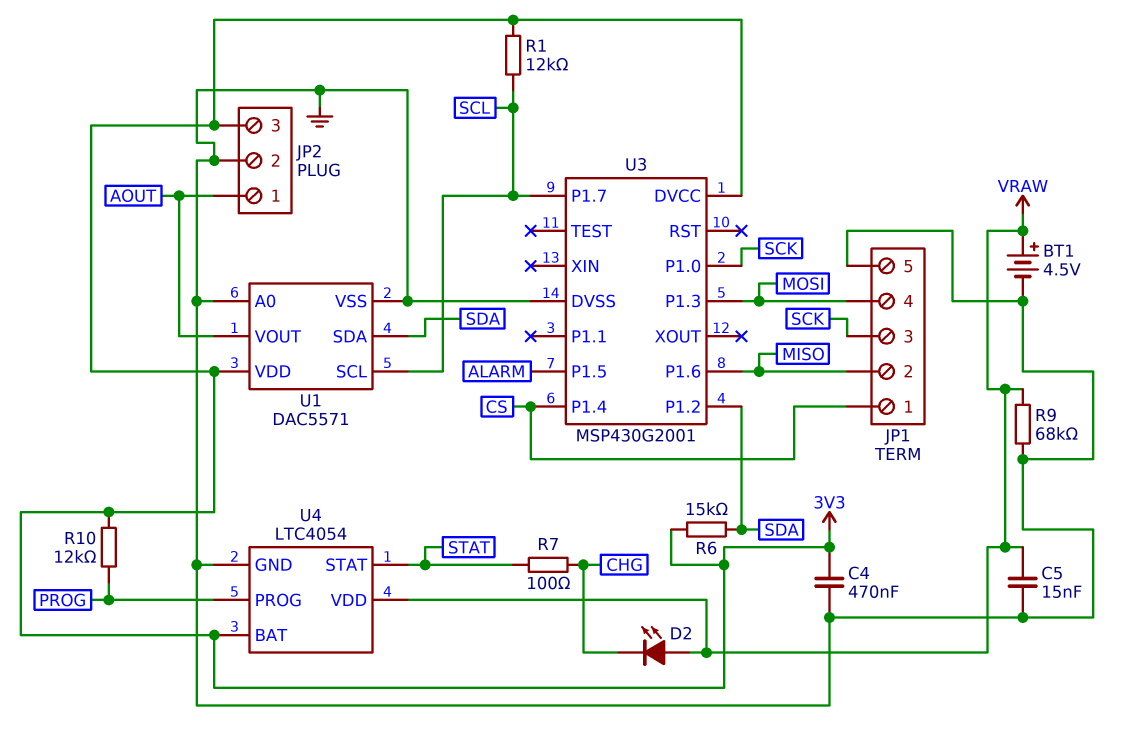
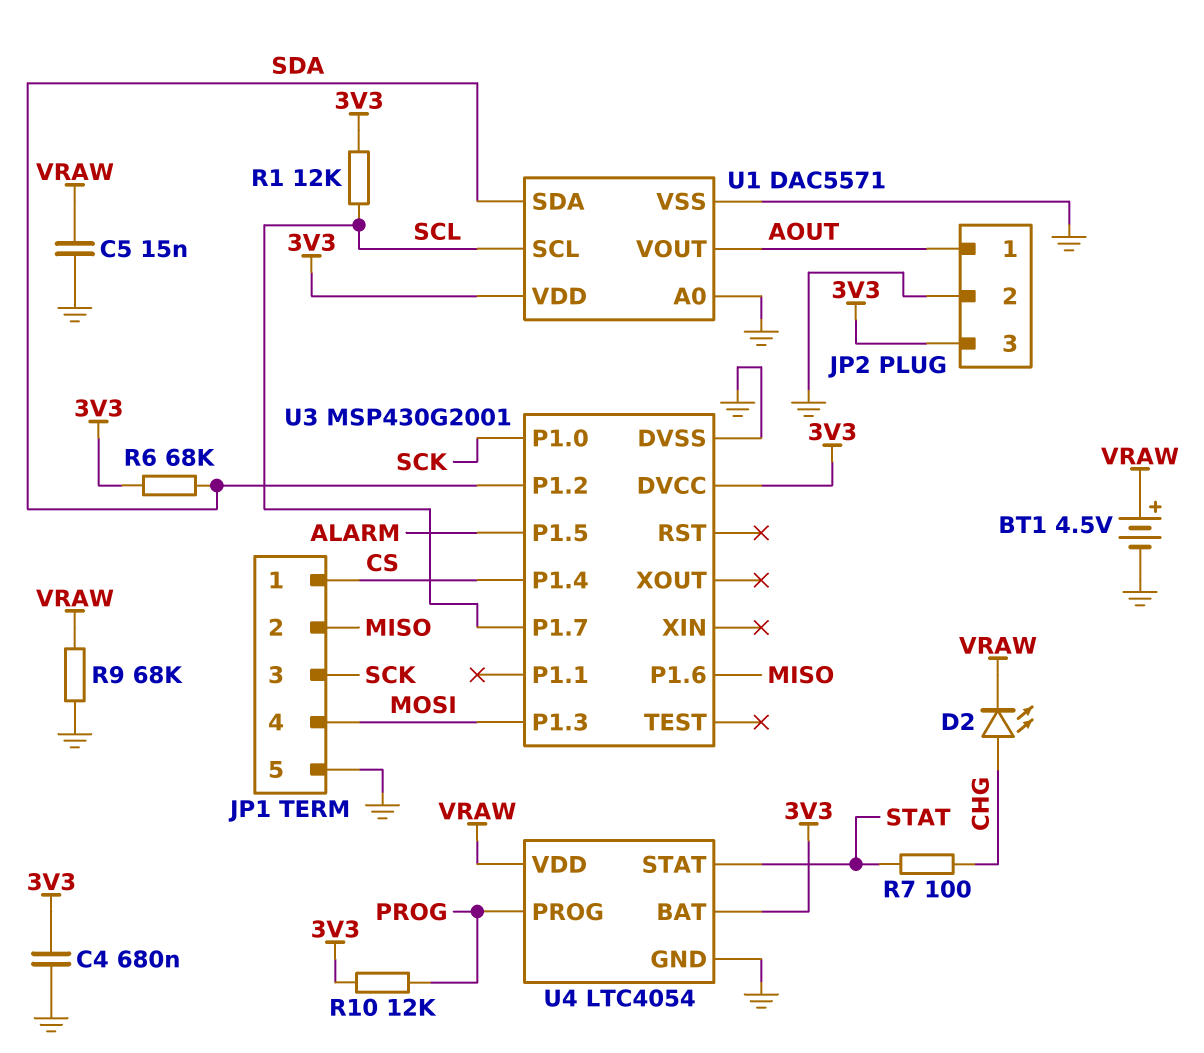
C4: 470nF (3V3, GND) -> 680nF (3V3, GND)
D2: LED (A VRAW, K CHG) -> LED (A CHG, K VRAW)
R6: 15k (3V3, SDA) -> 68k (3V3, SDA)

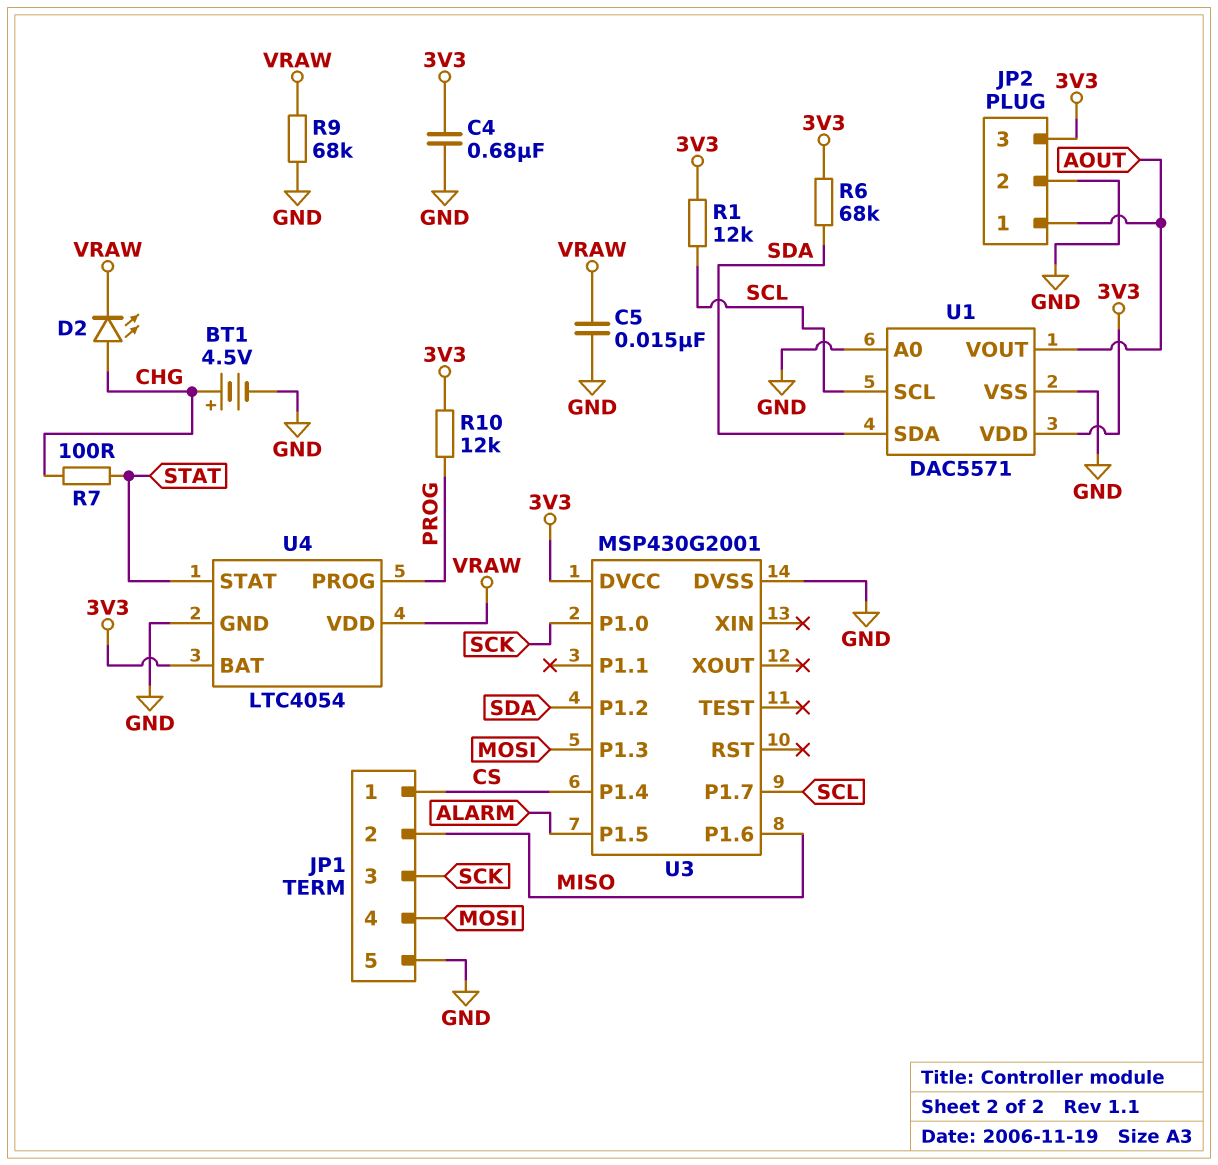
BT1: 4.5V (plus VRAW, minus GND) -> 4.5V (plus CHG, minus GND)

